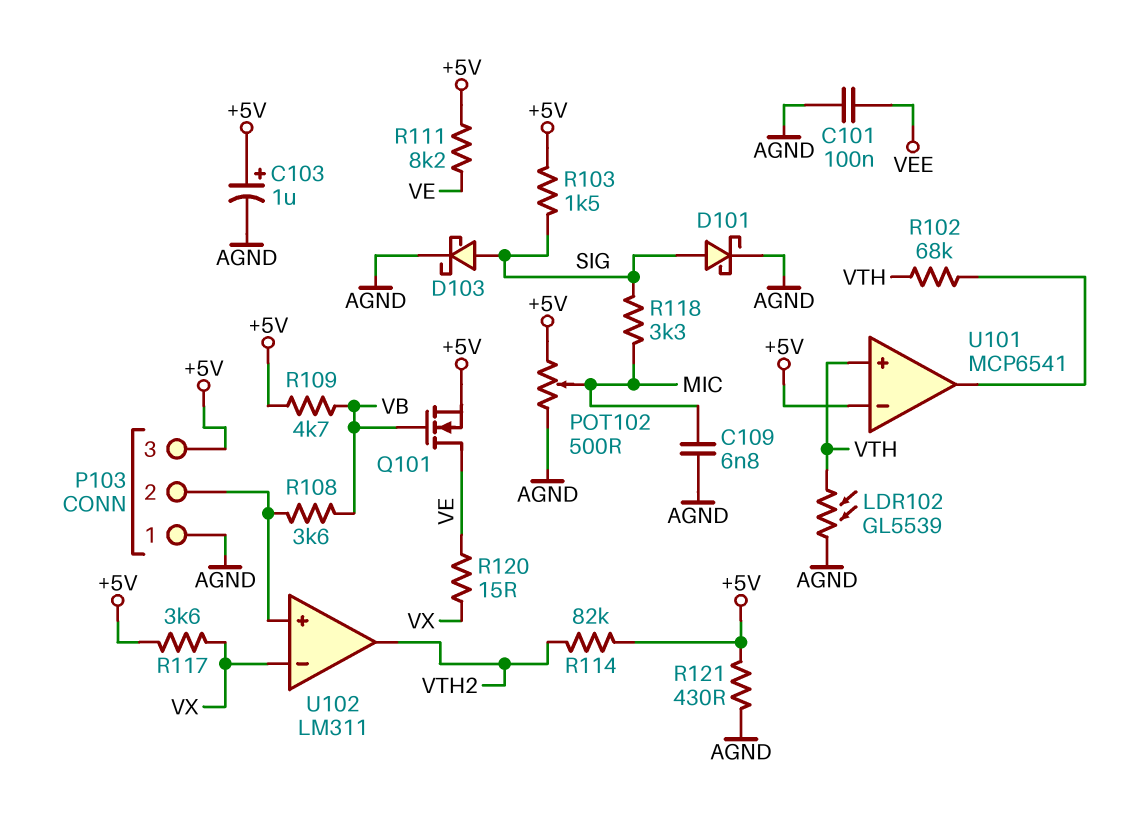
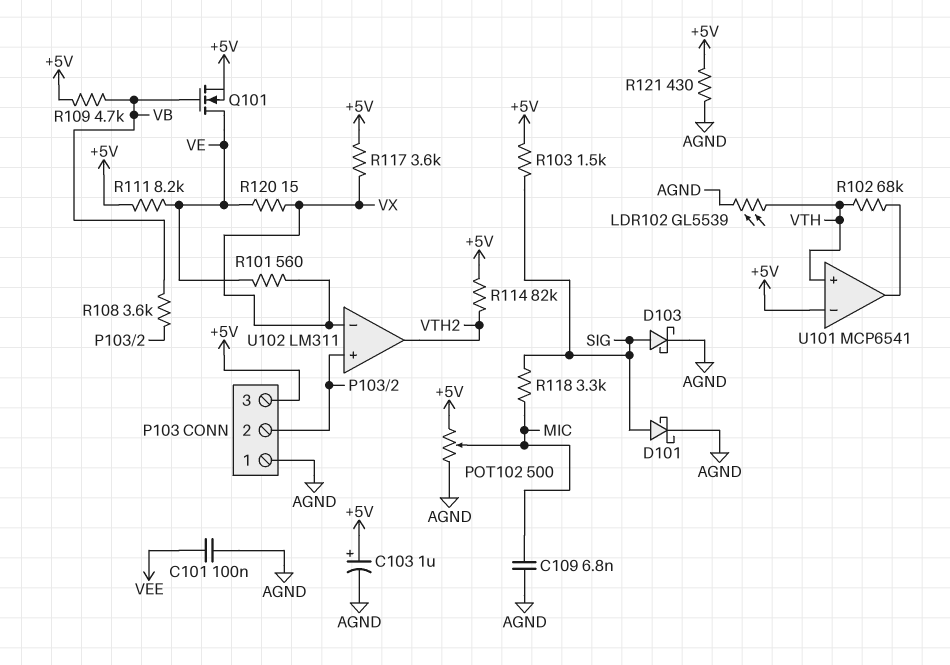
R101: none -> 560 (VE, VX)

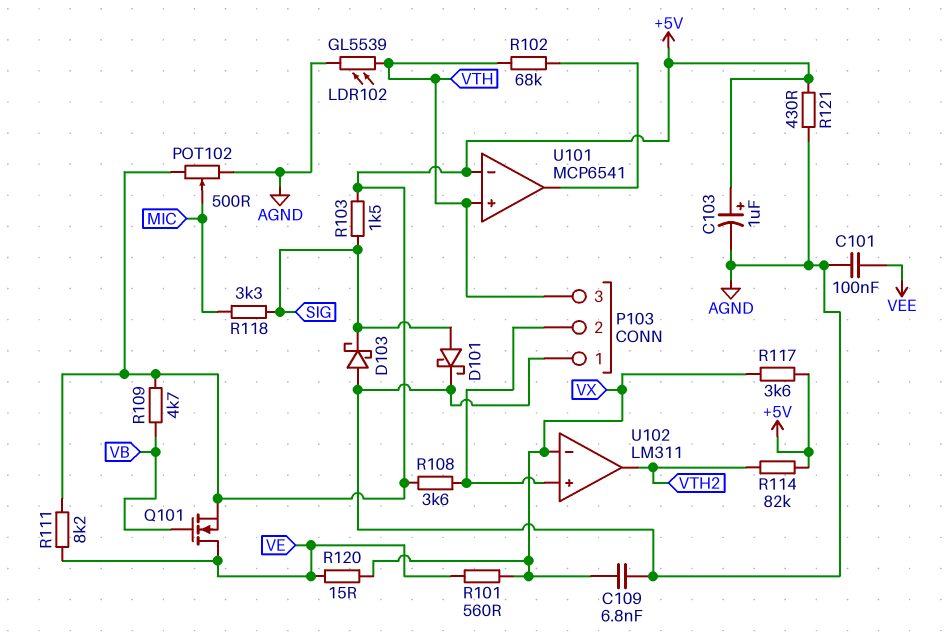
C109: 6.8nF (AGND, MIC) -> 6.8nF (AGND, VX)
D103: schottky (A SIG, K AGND) -> schottky (A AGND, K SIG)
P103 pin 3: +5V -> VTH
R108: 3.6k (P103/2, VB) -> 3.6k (+5V, P103/2)

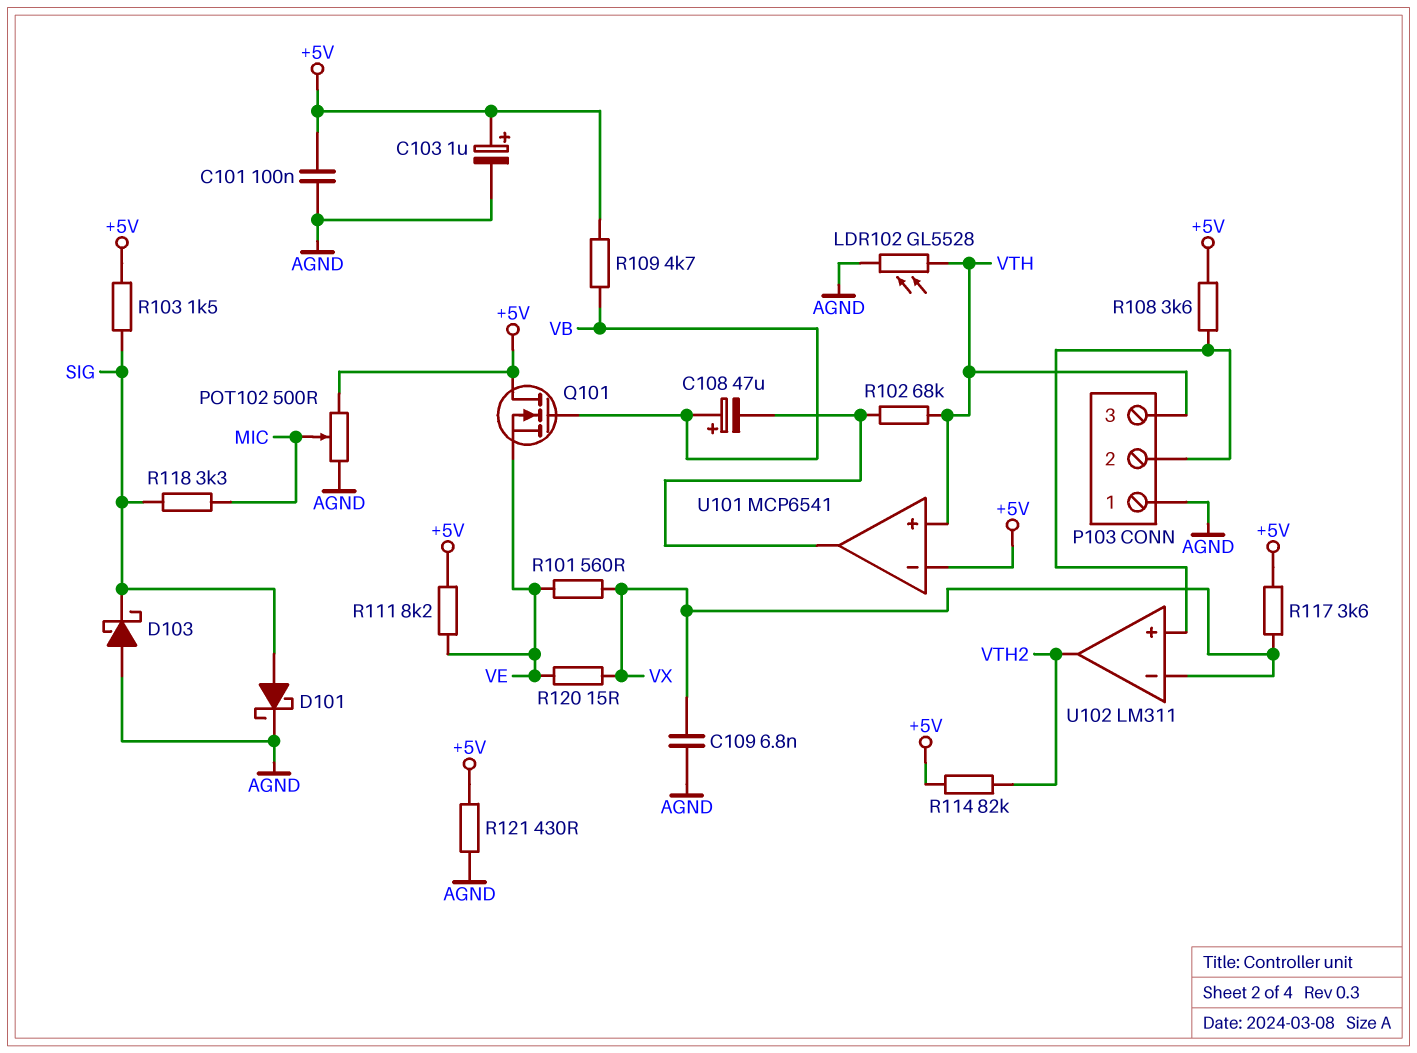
C101: 100nF (AGND, VEE) -> 100nF (+5V, AGND)
C108: none -> 47uF (plus VB, minus U101/out)
LDR102: GL5539 (AGND, VTH) -> GL5528 (AGND, VTH)
Q101: NMOS (G VB, D VE, S +5V) -> NMOS (G VB, D +5V, S VE)

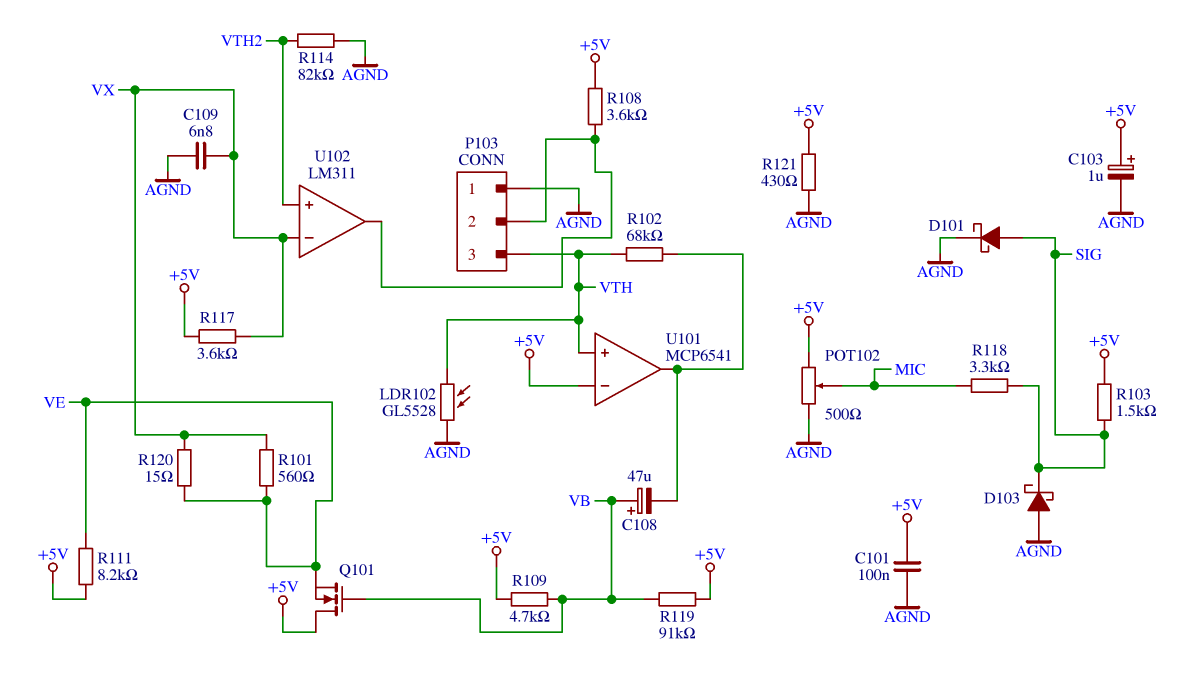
R114: 82k (+5V, VTH2) -> 82k (AGND, VTH2)
R119: none -> 91k (+5V, VB)
U102 pin in+: P103/2 -> VTH2
U102 pin out: VTH2 -> P103/2

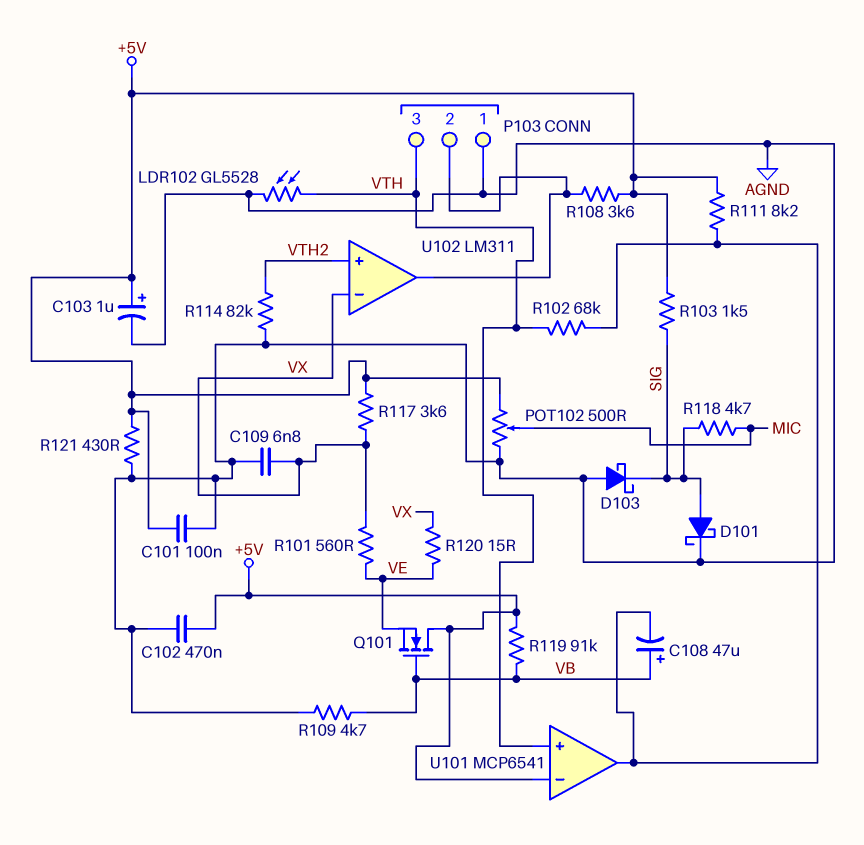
C102: none -> 470nF (+5V, AGND)
R109: 4.7k (+5V, VB) -> 4.7k (AGND, VB)
R111: 8.2k (+5V, VE) -> 8.2k (+5V, U101/out)
R118: 3.3k (MIC, SIG) -> 4.7k (MIC, SIG)

